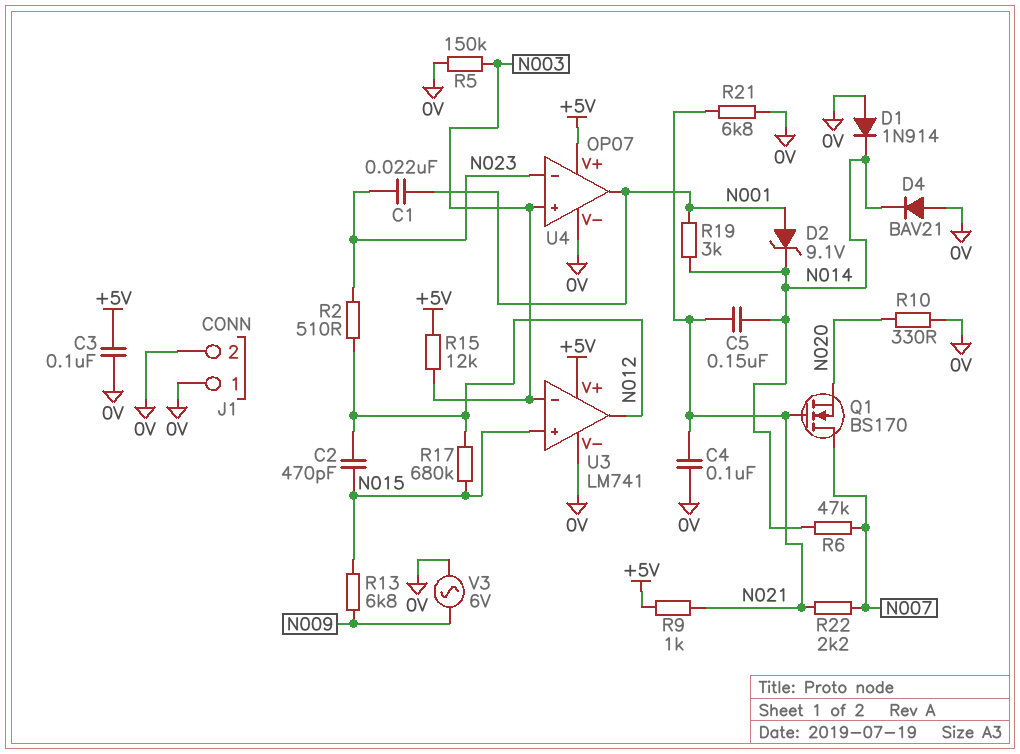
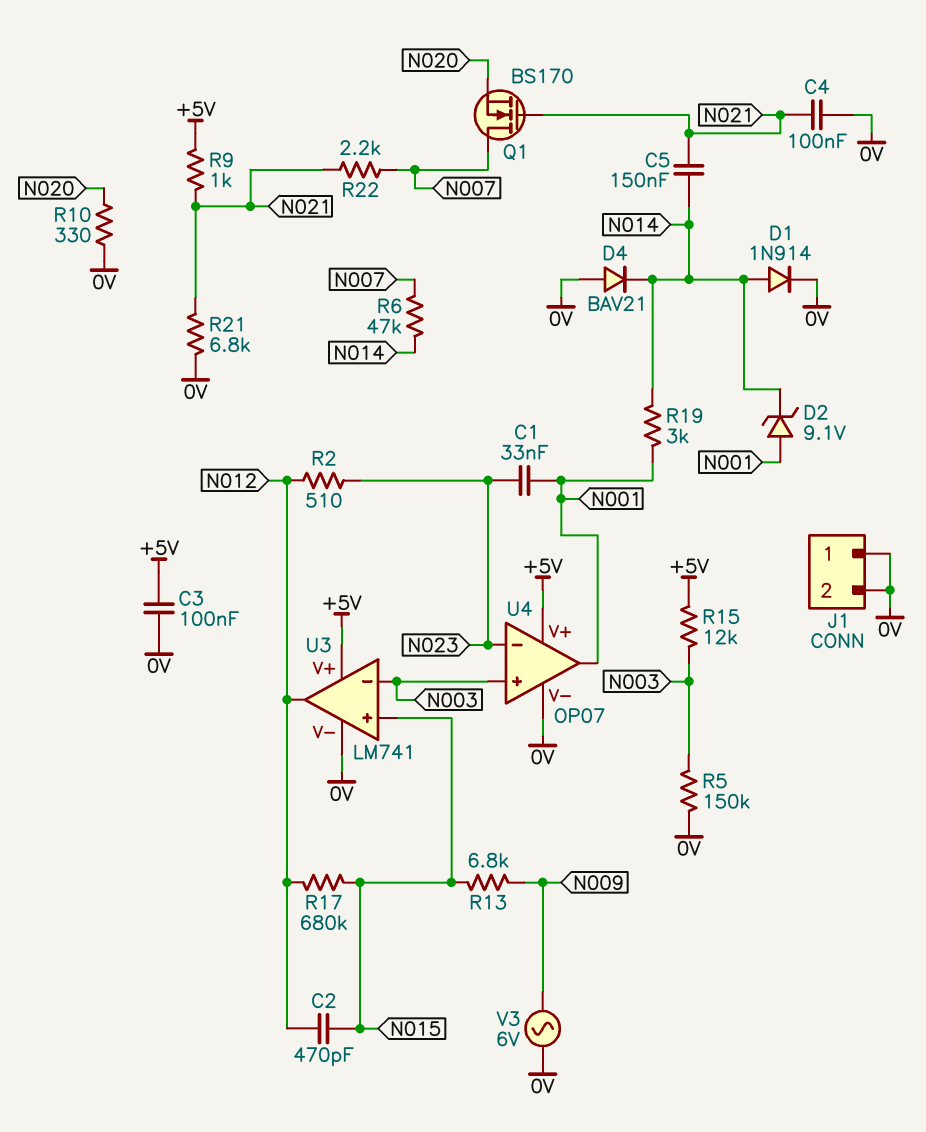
C1: 22nF (N001, N023) -> 33nF (N001, N023)
D1: diode 1N914 (A 0V, K N014) -> diode 1N914 (A N014, K 0V)

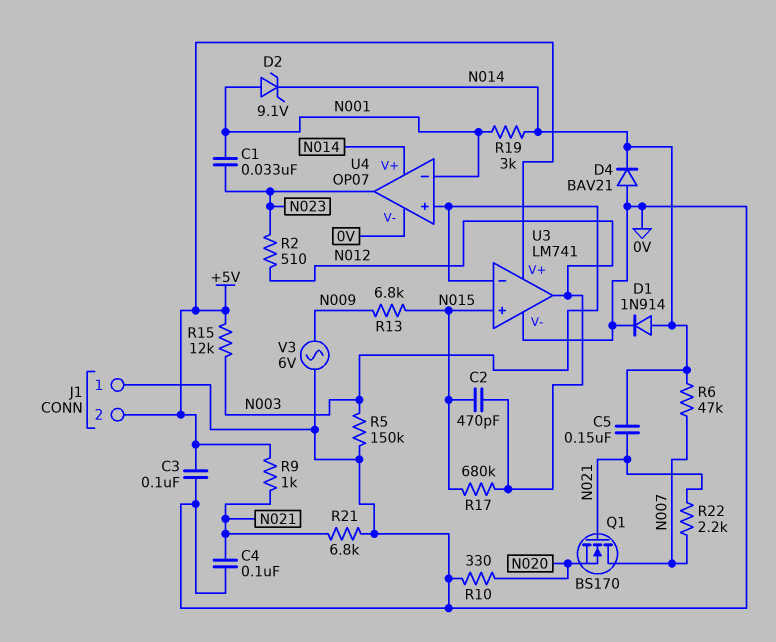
J1 pin 2: 0V -> +5V
U4 pin V+: +5V -> N014
U4 pin in-: N023 -> N001
U4 pin out: N001 -> N023

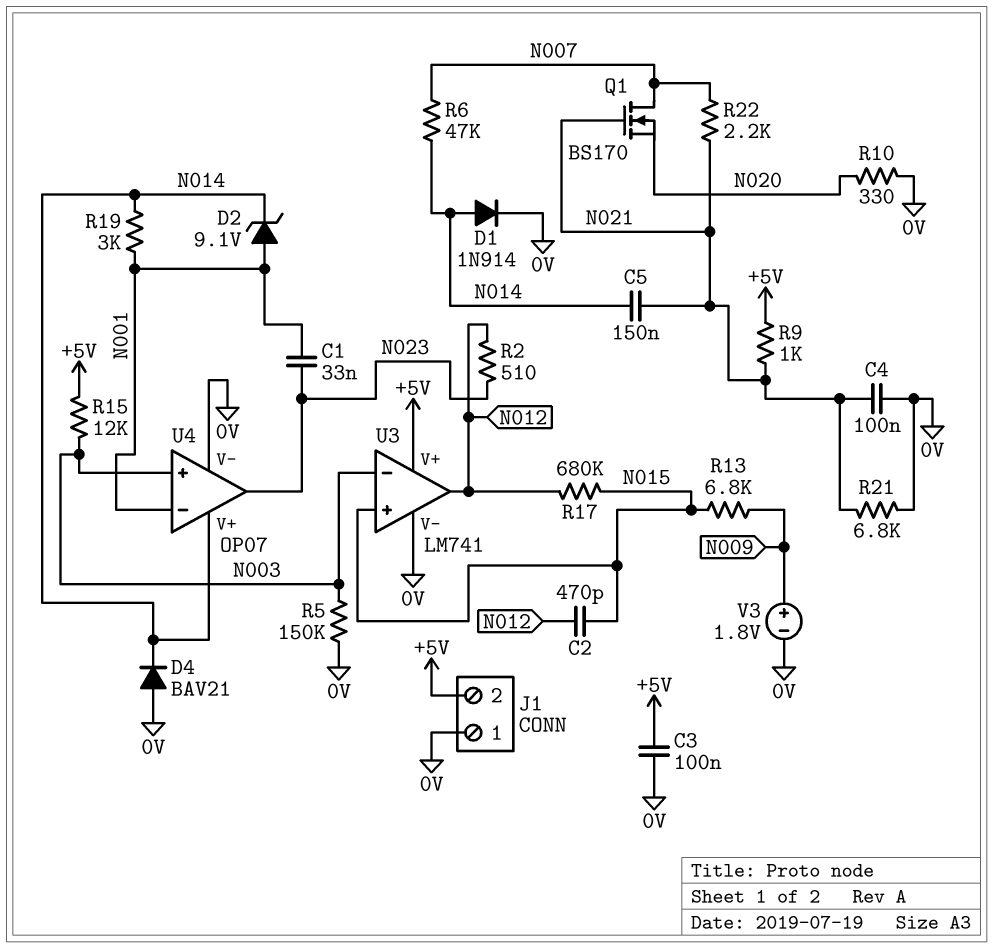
V3: AC 6V (0V, N009) -> 1.8V (plus N009, minus 0V)

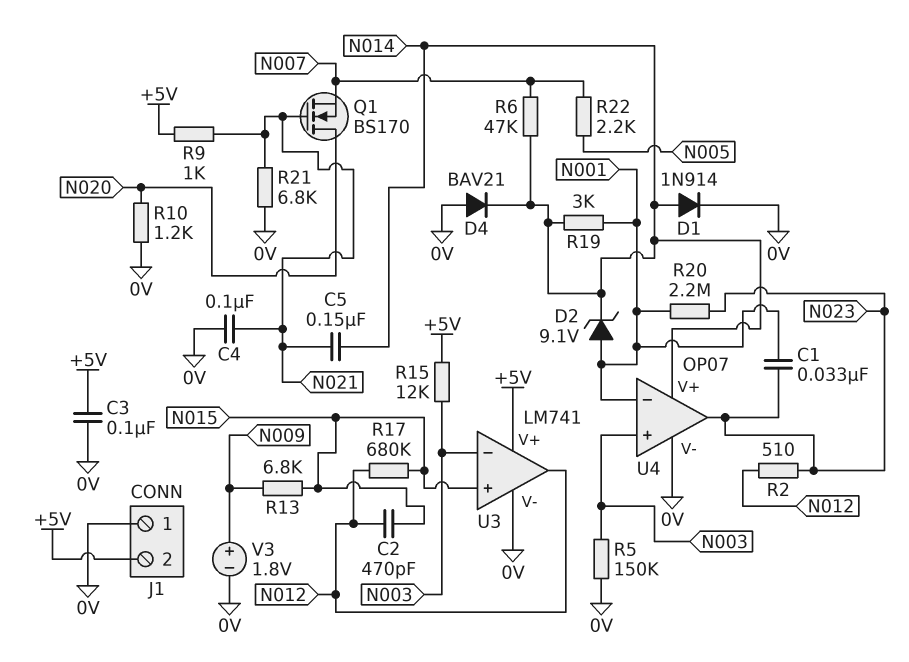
Q1: NMOS BS170 (G N021, D N007, S N020) -> NMOS BS170 (G N021, D N020, S N007)
R10: 330 (0V, N020) -> 1.2k (0V, N020)
R20: none -> 2.2M (N001, N023)
R22: 2.2k (N007, N021) -> 2.2k (N005, N007)

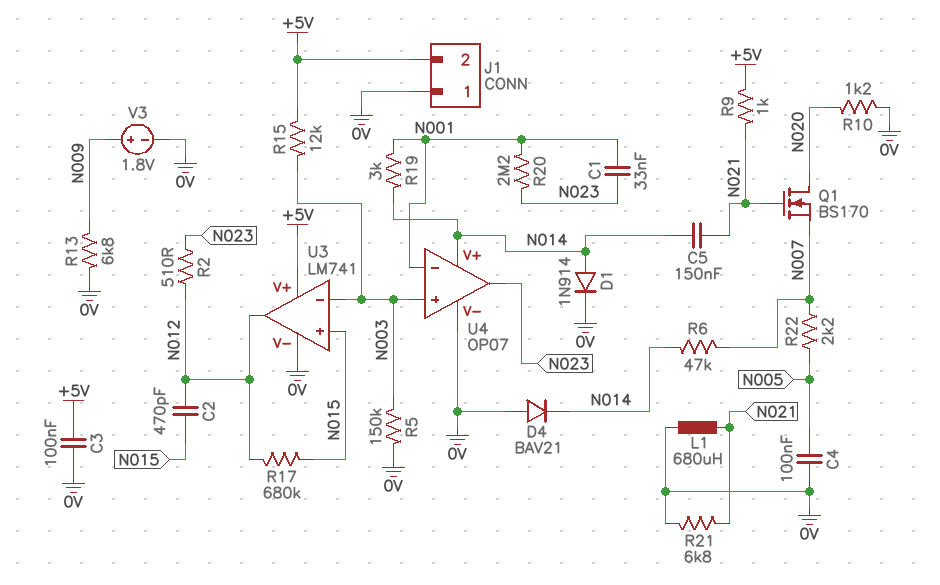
C4: 100nF (0V, N021) -> 100nF (0V, N005)
D2: zener 9.1V (A N001, K N014) -> none
L1: none -> 680uH (0V, N021)
R13: 6.8k (N009, N015) -> 6.8k (0V, N009)

